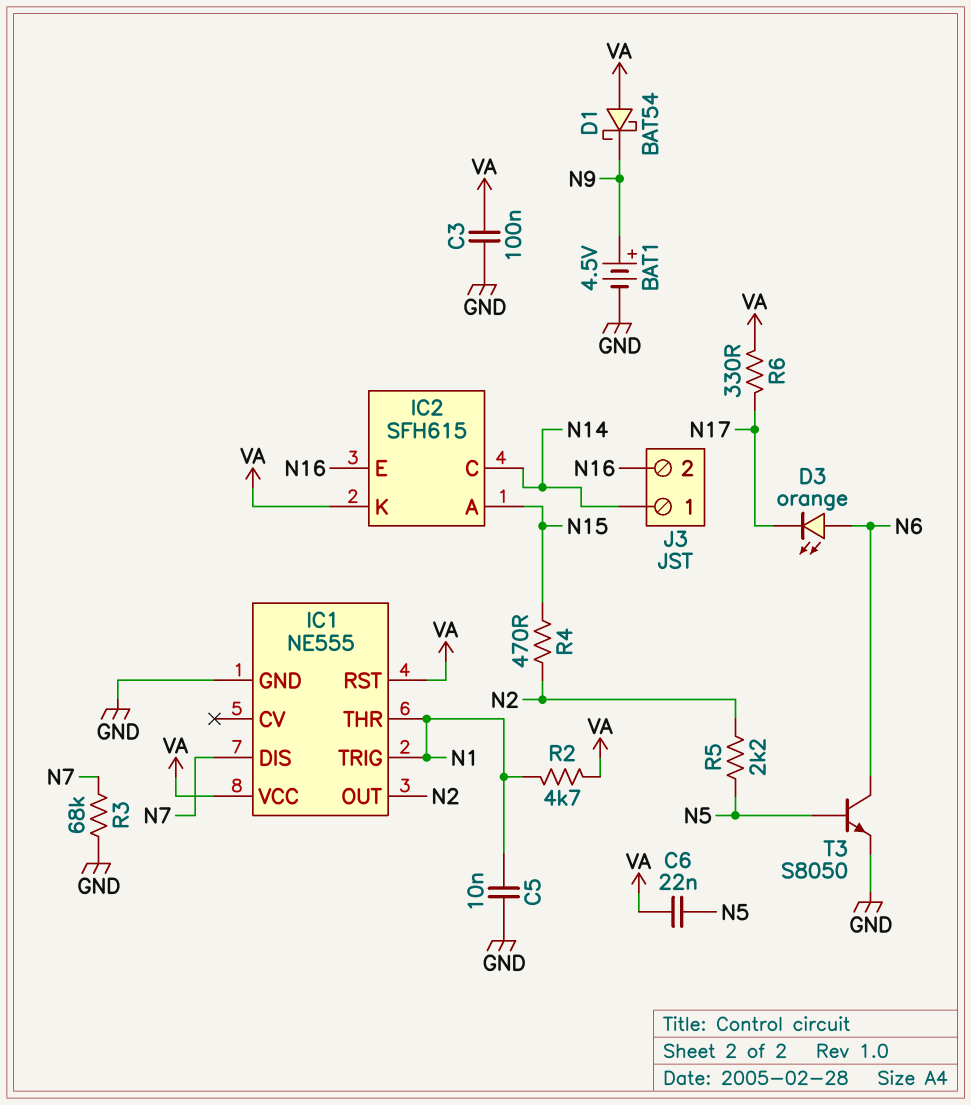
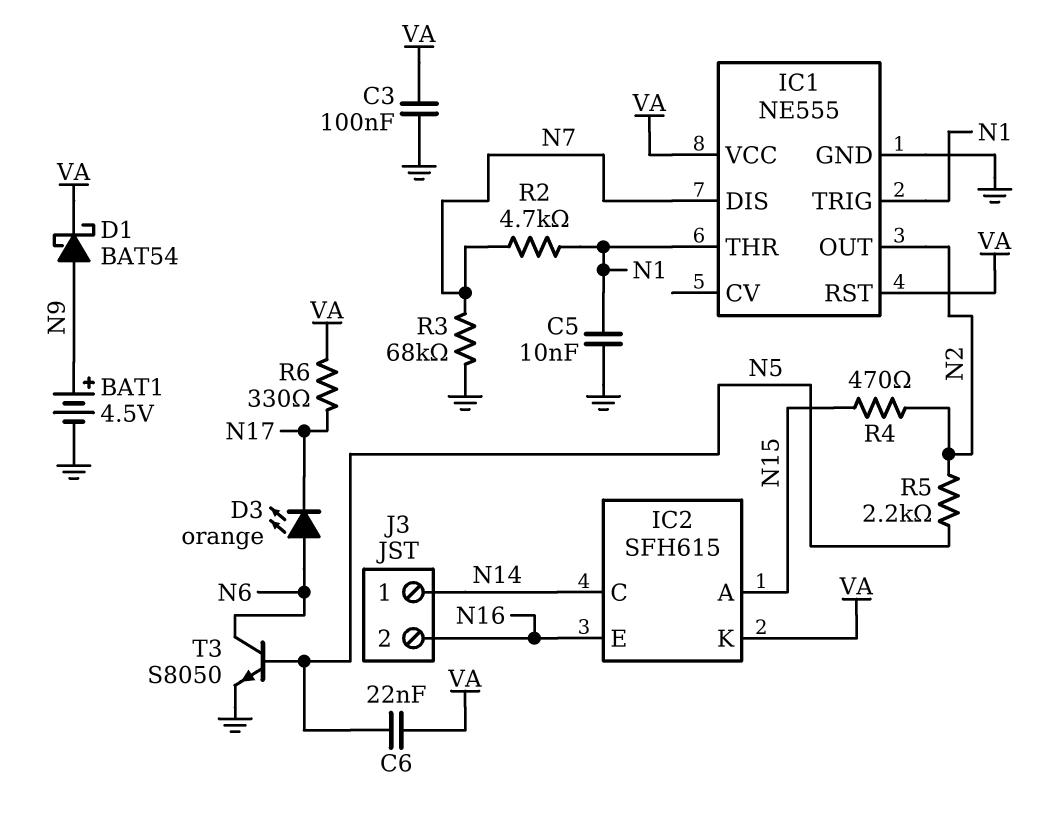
D1: schottky BAT54 (A VA, K N9) -> schottky BAT54 (A N9, K VA)
R2: 4.7k (N1, VA) -> 4.7k (N1, N7)

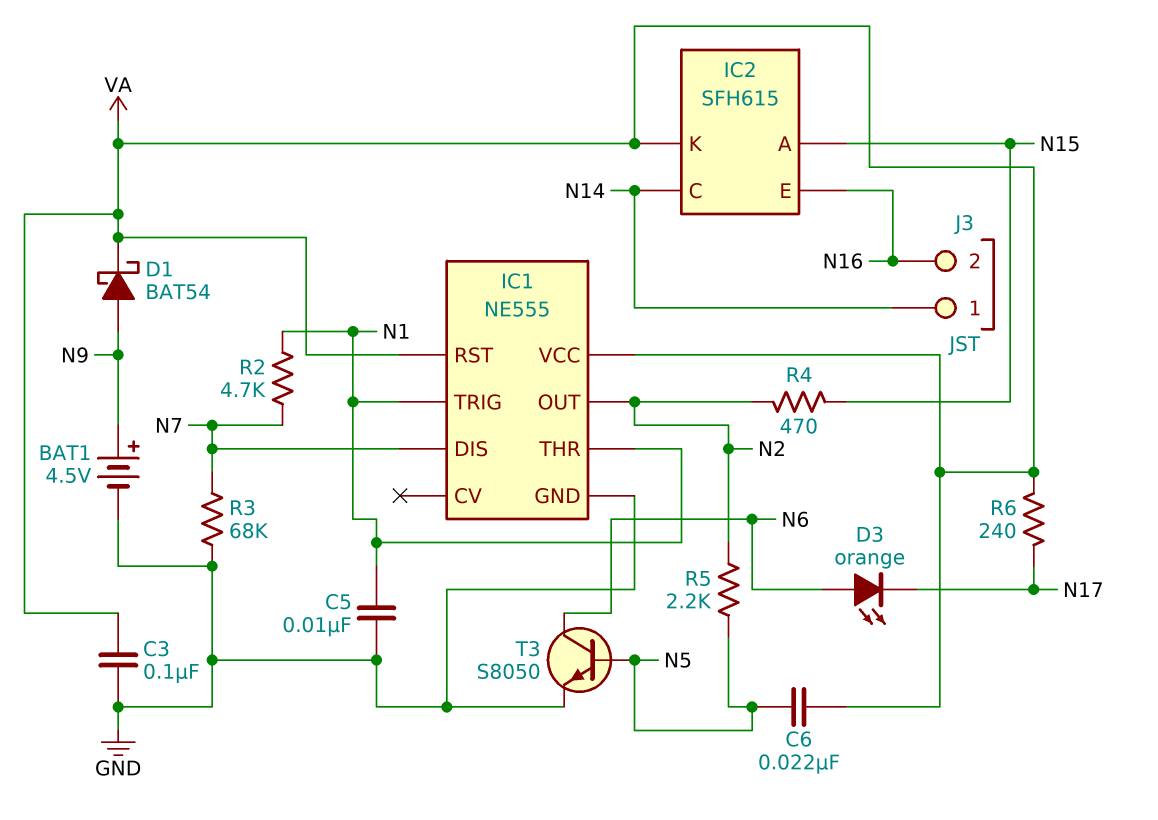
R6: 330 (N17, VA) -> 240 (N17, VA)

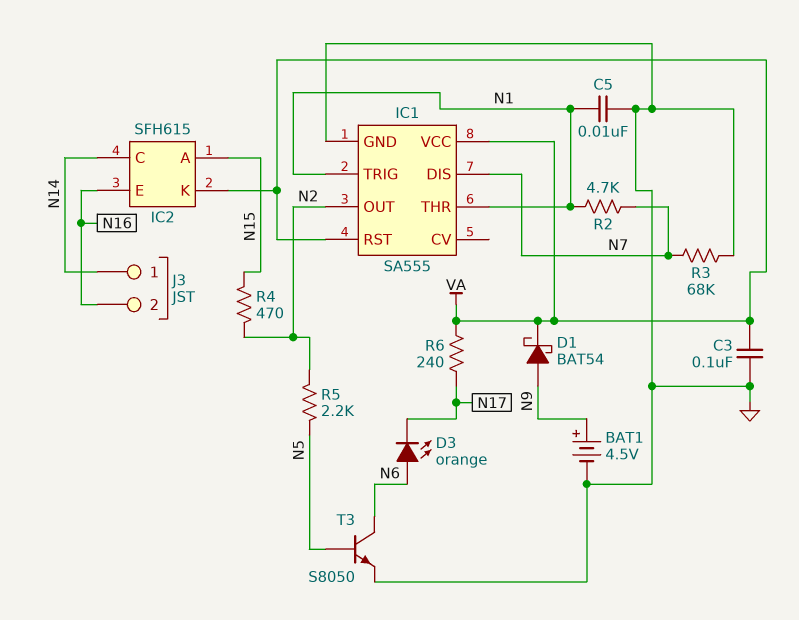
C6: 22nF (N5, VA) -> none
IC1: NE555 -> SA555

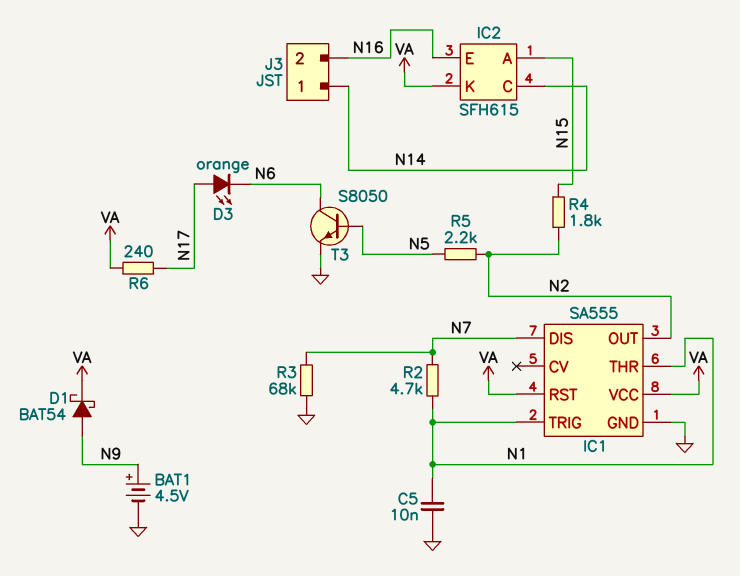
C3: 100nF (GND, VA) -> none
D3: LED orange (A N6, K N17) -> LED orange (A N17, K N6)
R4: 470 (N2, N15) -> 1.8k (N2, N15)

